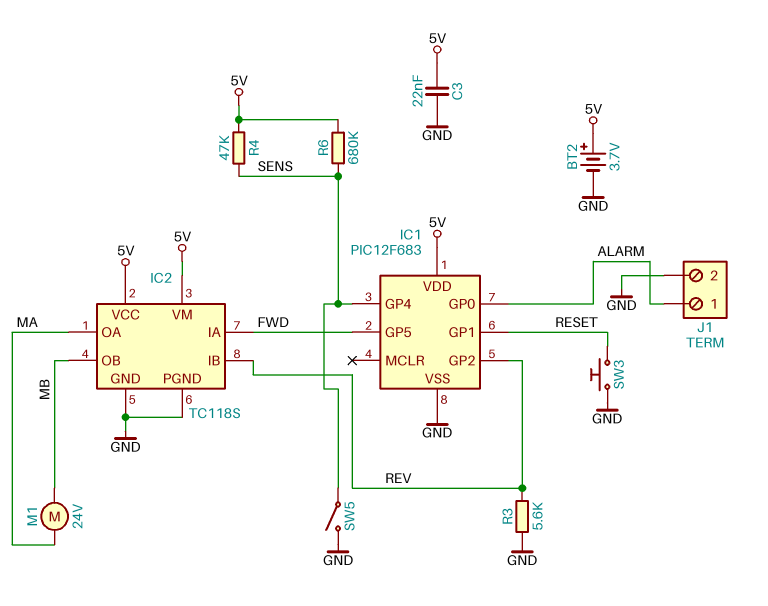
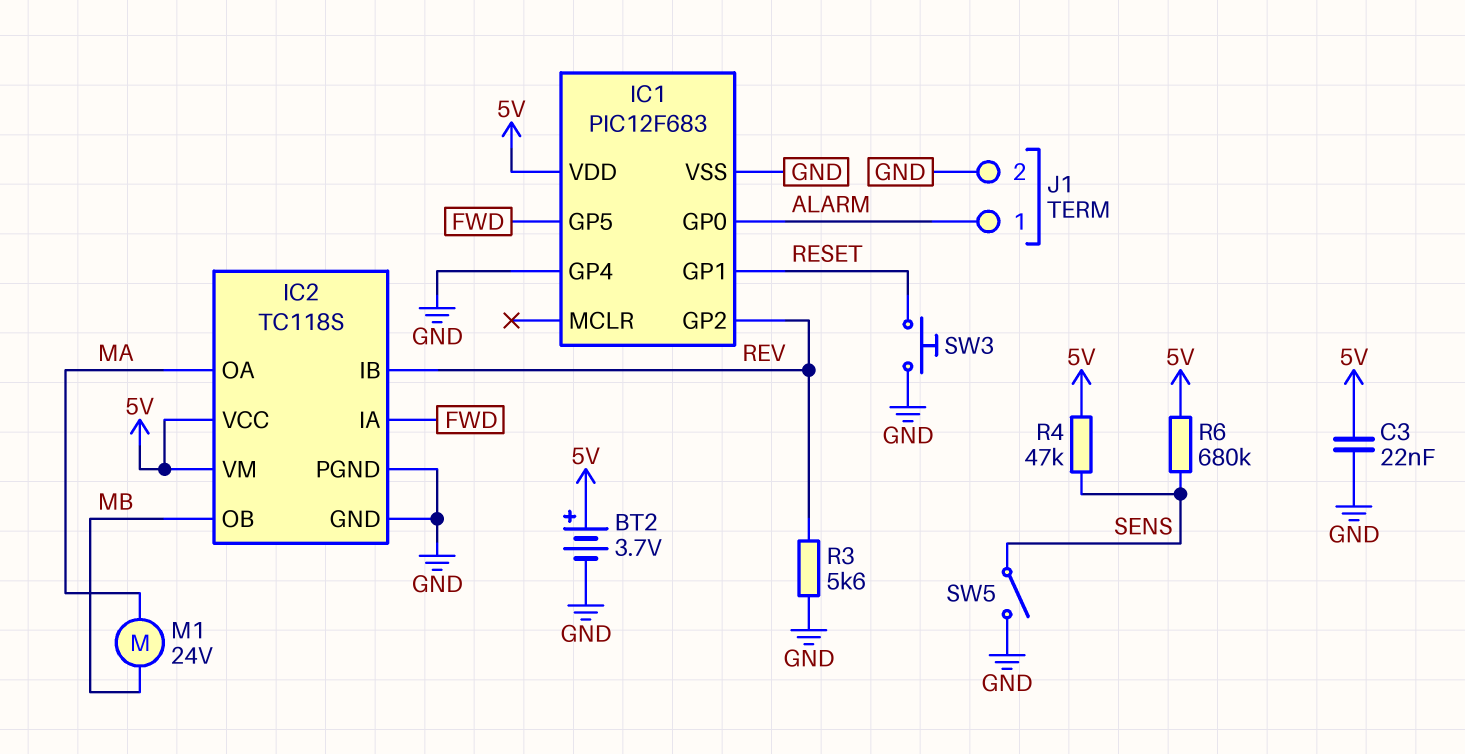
IC1 pin GP4: SENS -> GND

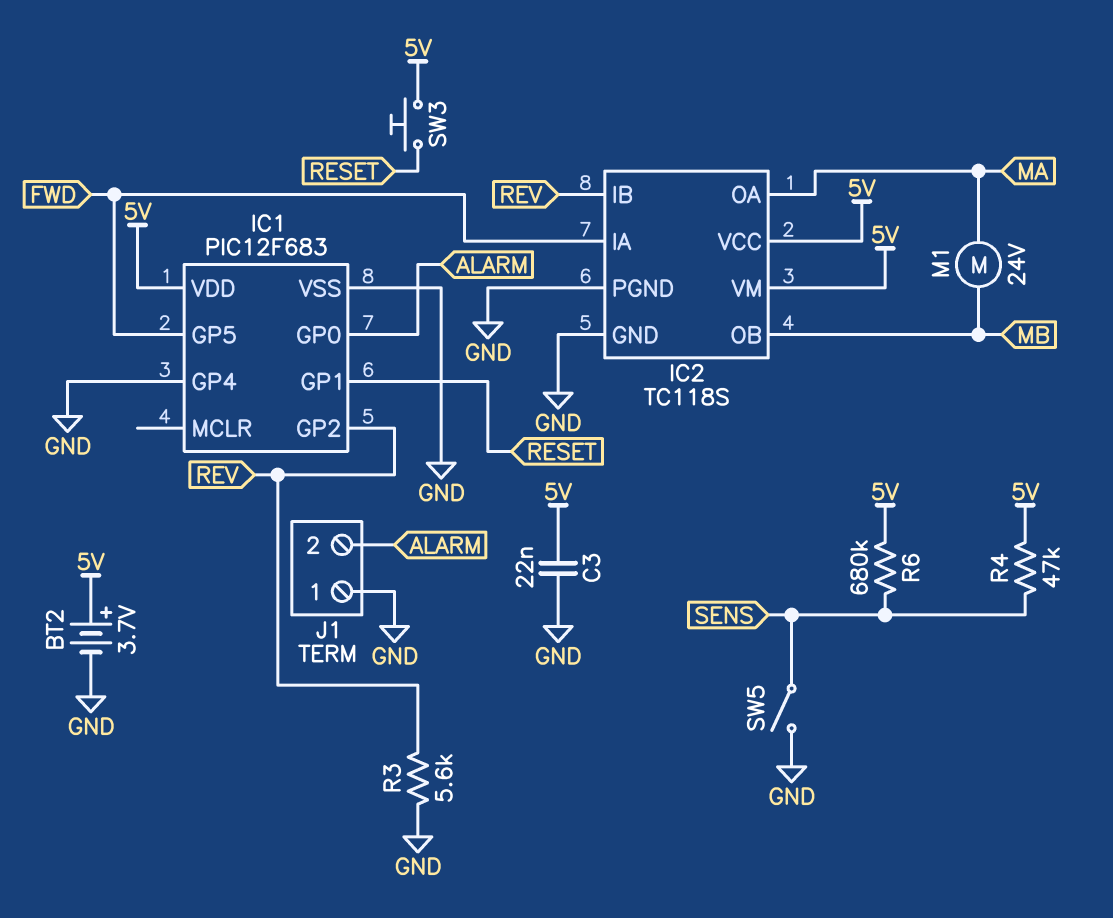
J1 pin 1: ALARM -> GND
J1 pin 2: GND -> ALARM
SW3: button (GND, RESET) -> button (5V, RESET)

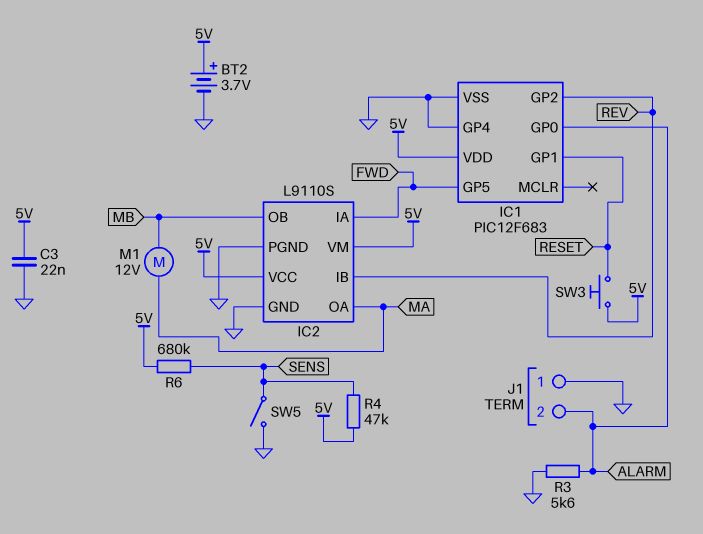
IC2: TC118S -> L9110S
M1: motor 24V (MA, MB) -> motor 12V (MA, MB)
R3: 5.6k (GND, REV) -> 5.6k (ALARM, GND)

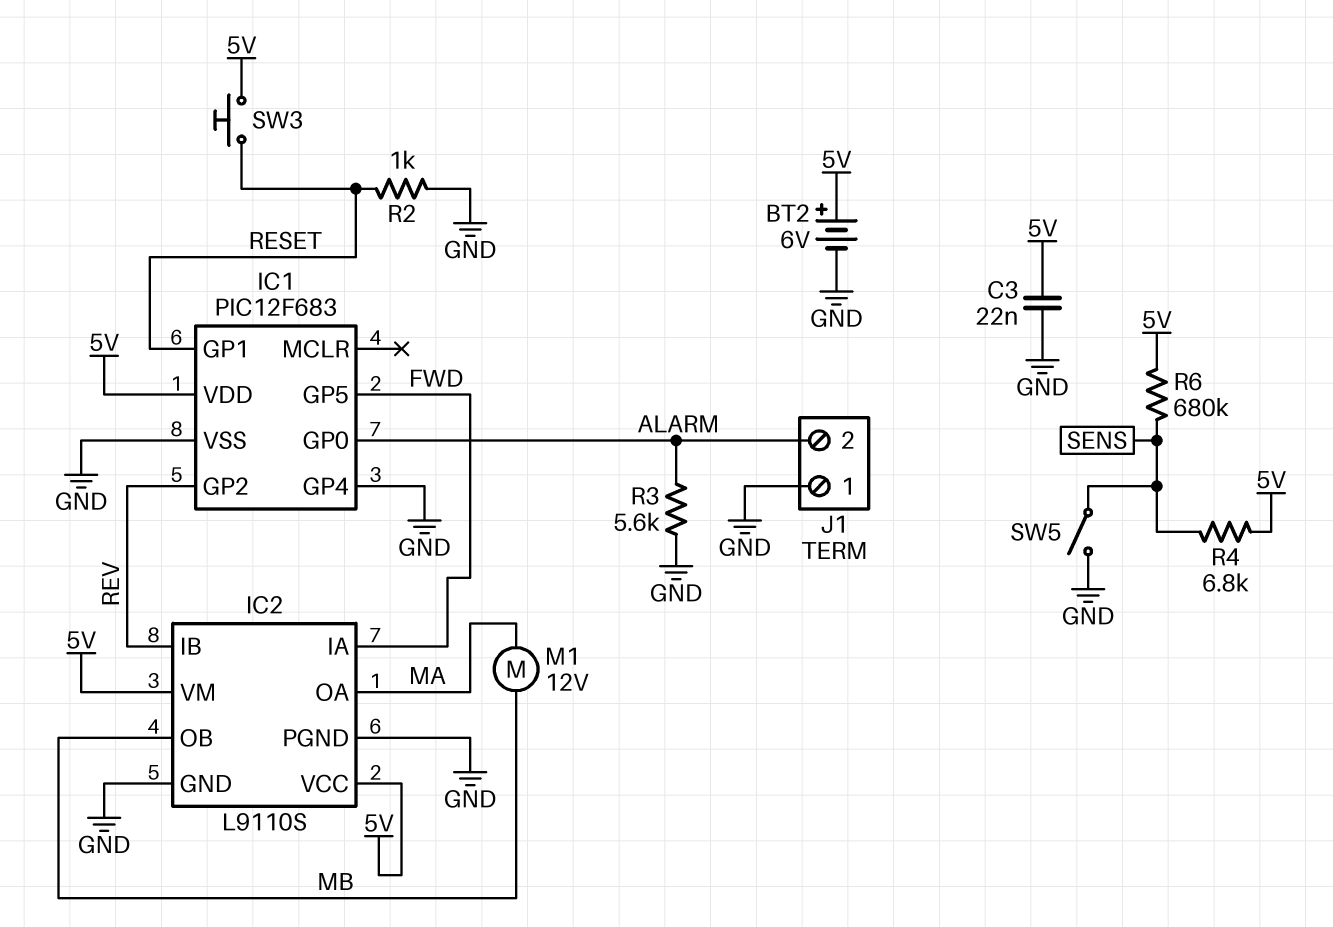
BT2: 3.7V (plus 5V, minus GND) -> 6V (plus 5V, minus GND)
R2: none -> 1k (GND, RESET)
R4: 47k (5V, SENS) -> 6.8k (5V, SENS)

